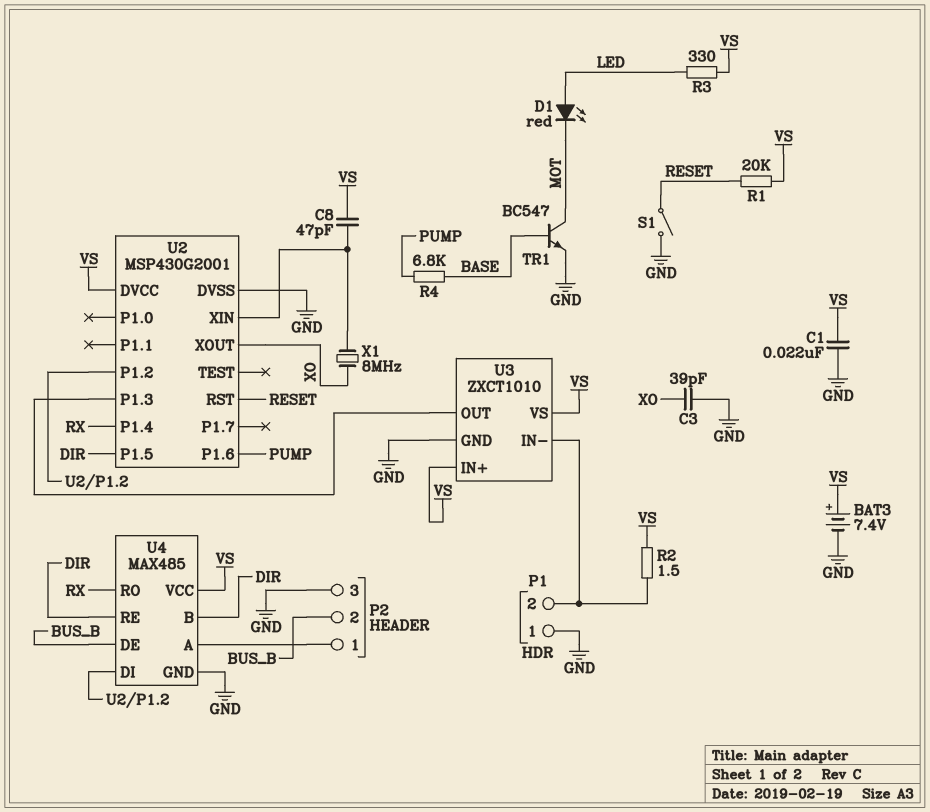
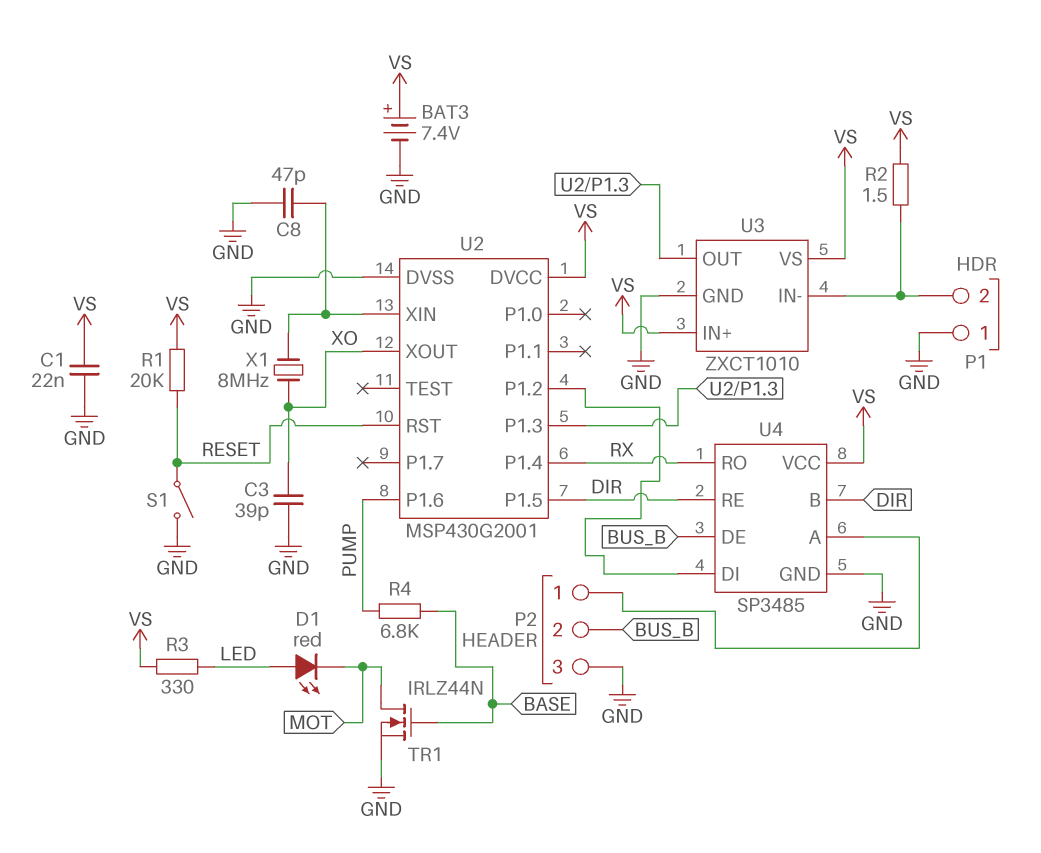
C8: 47pF (U2/XIN, VS) -> 47pF (GND, U2/XIN)
TR1: NPN BC547 (B BASE, C MOT, E GND) -> NMOS IRLZ44N (G BASE, D MOT, S GND)
U4: MAX485 -> SP3485

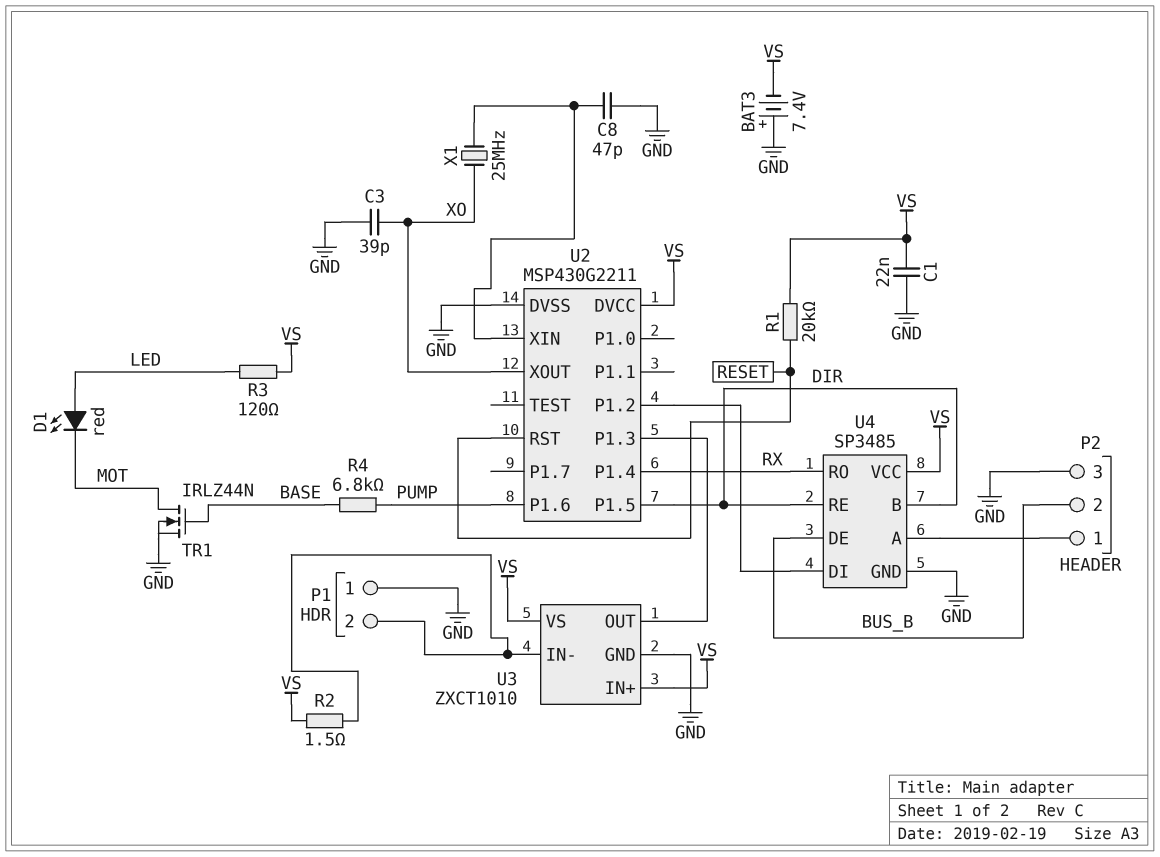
BAT3: 7.4V (plus VS, minus GND) -> 7.4V (plus GND, minus VS)
R3: 330 (LED, VS) -> 120 (LED, VS)
S1: switch (GND, RESET) -> none
U2: MSP430G2001 -> MSP430G2211
X1: 8MHz (U2/XIN, XO) -> 25MHz (U2/XIN, XO)

